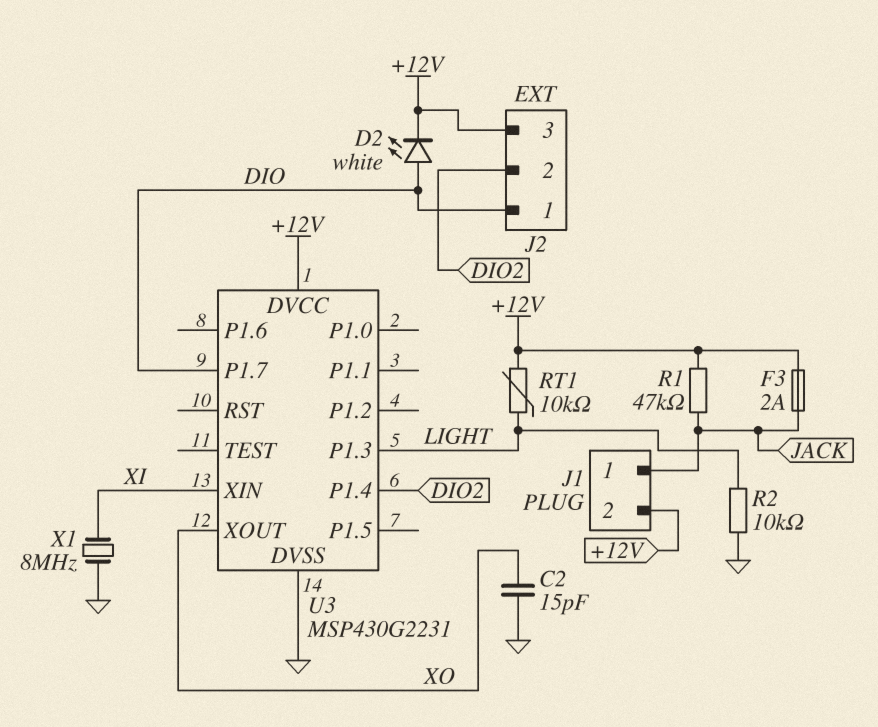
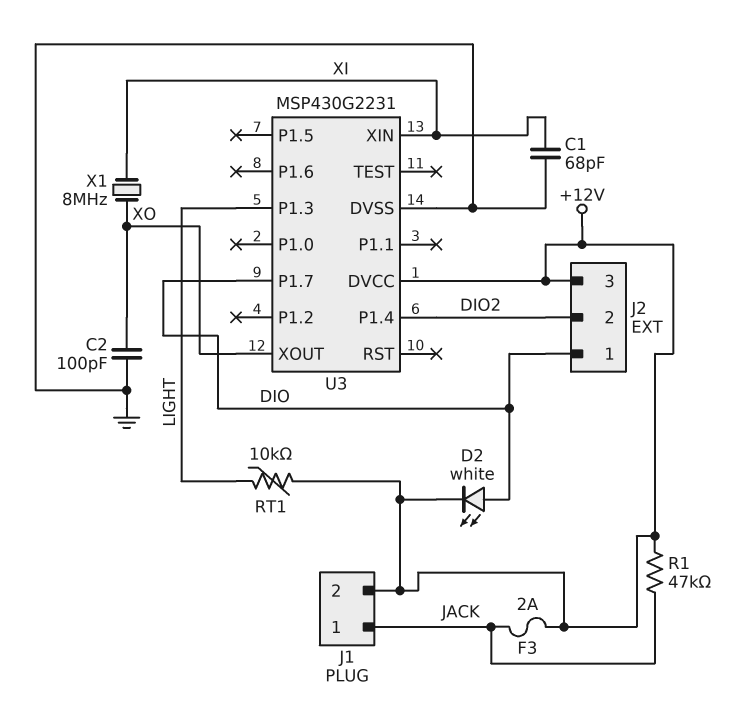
C1: none -> 68pF (GND, XI)
C2: 15pF (GND, XO) -> 100pF (GND, XO)
R2: 10k (GND, LIGHT) -> none
X1: 8MHz (GND, XI) -> 8MHz (XI, XO)

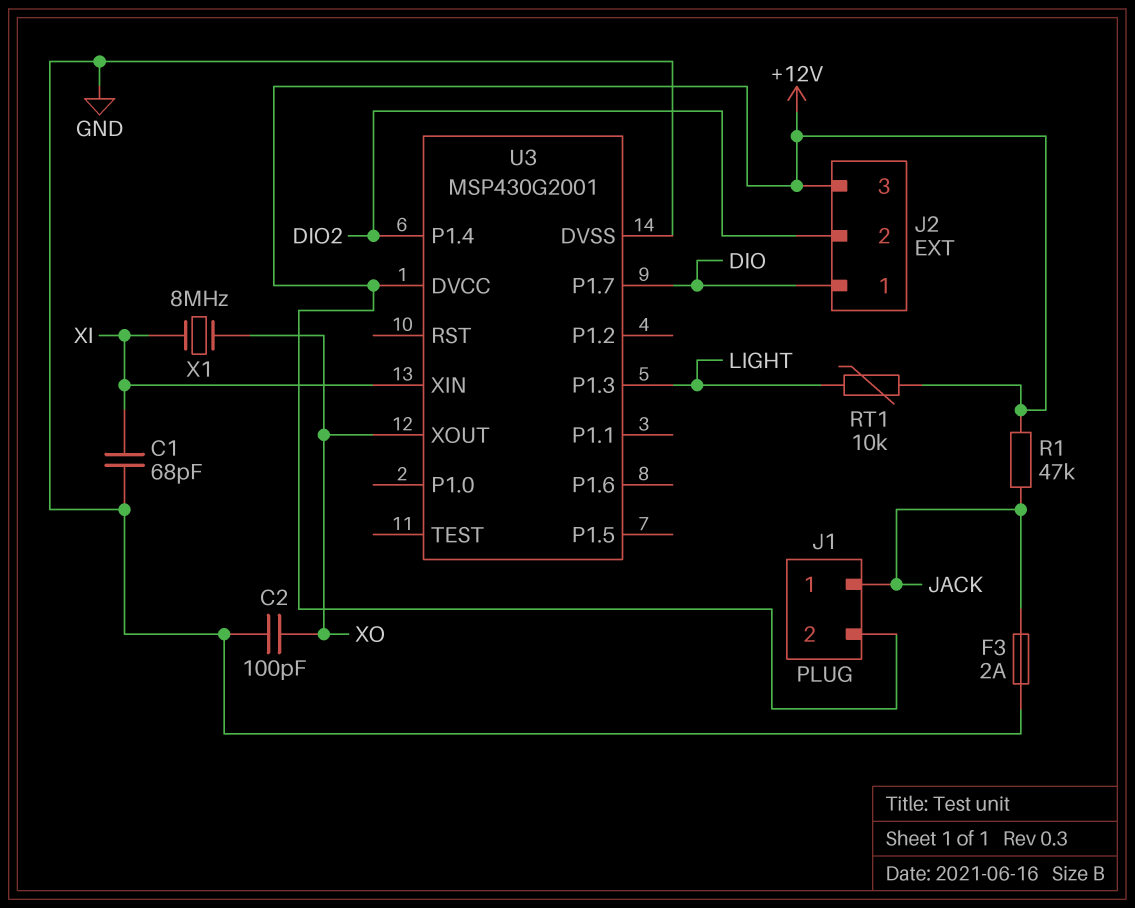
D2: LED white (A DIO, K +12V) -> none
F3: 2A (+12V, JACK) -> 2A (GND, JACK)
U3: MSP430G2231 -> MSP430G2001

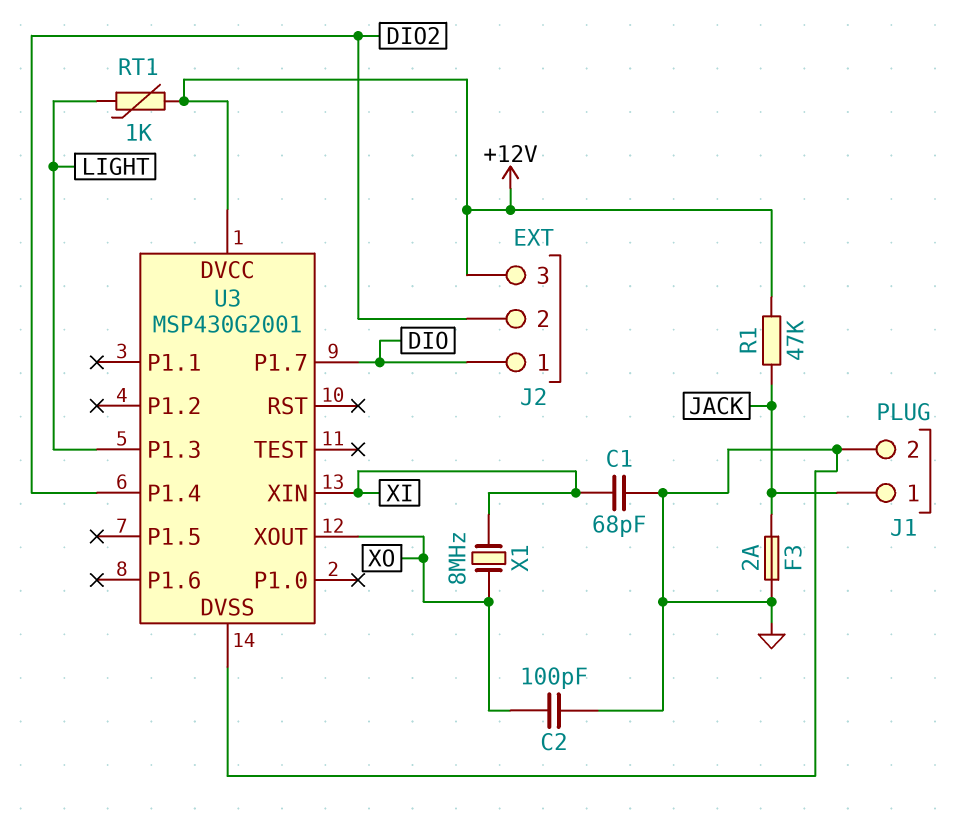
J1 pin 2: +12V -> GND
RT1: 10k (+12V, LIGHT) -> 1k (+12V, LIGHT)

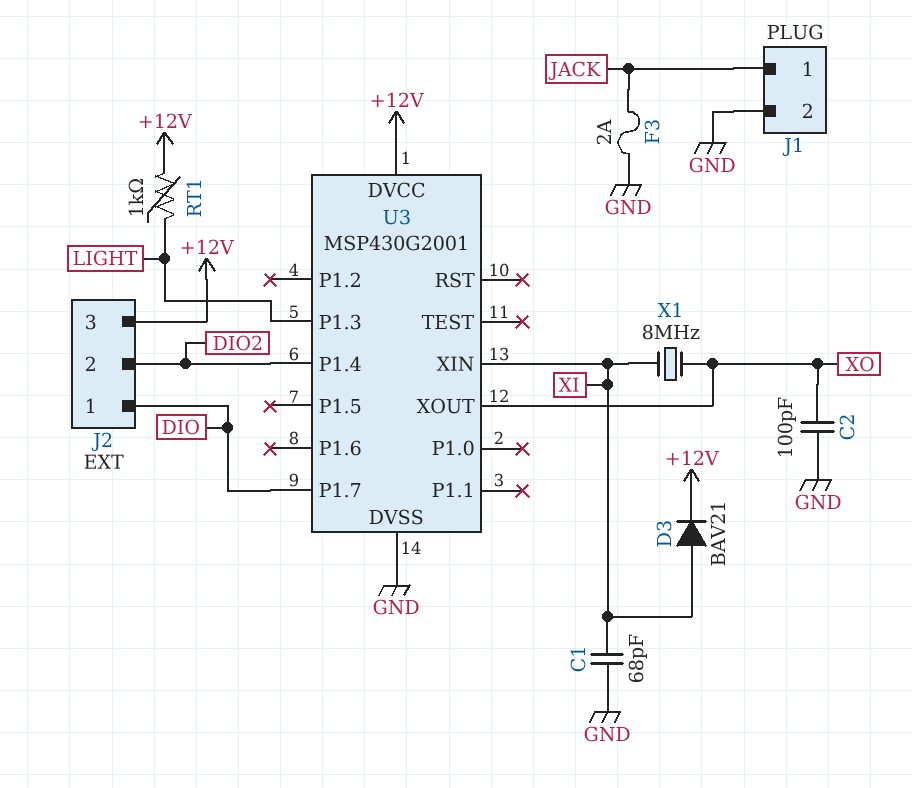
D3: none -> diode BAV21 (A XI, K +12V)
R1: 47k (+12V, JACK) -> none

